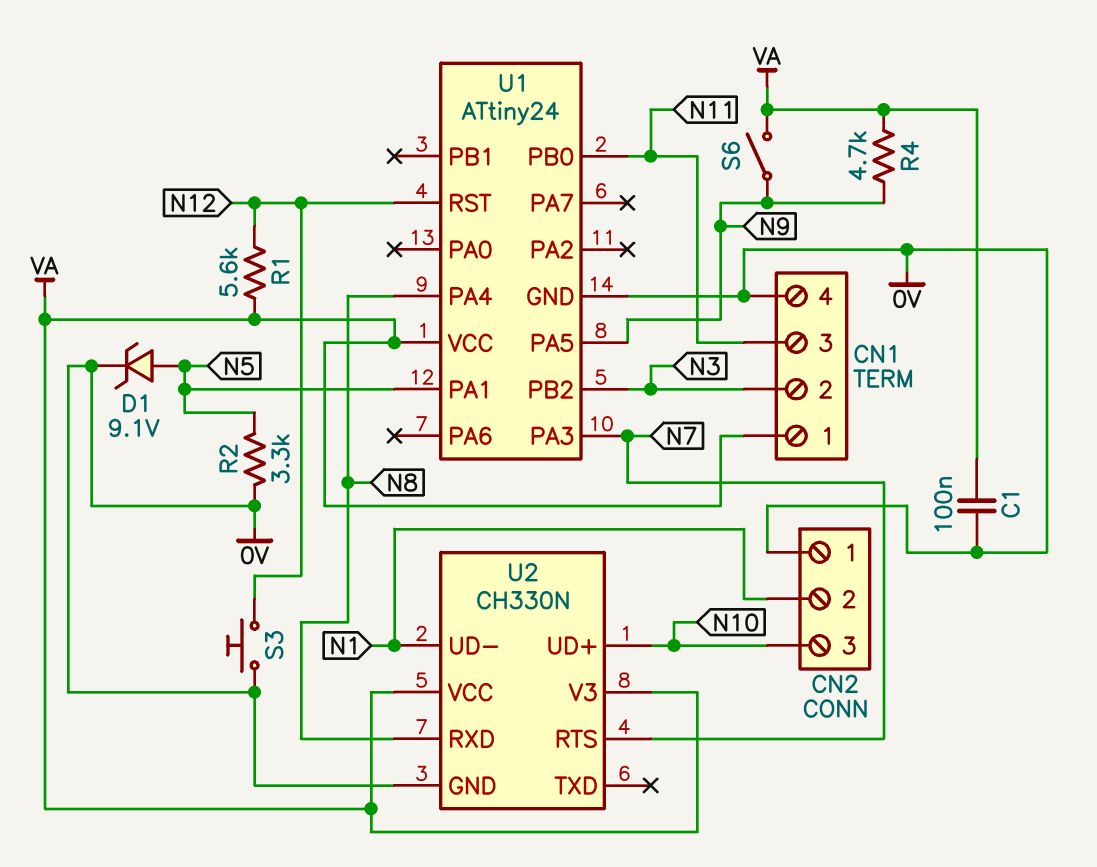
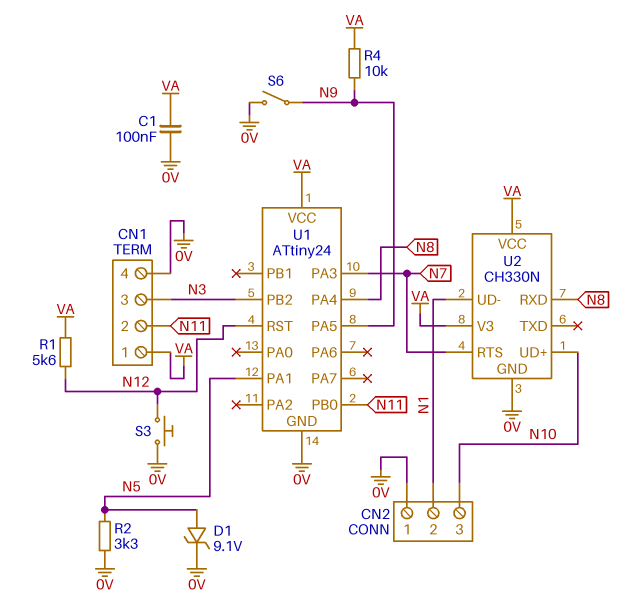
CN1 pin 2: N3 -> N11
CN1 pin 3: N11 -> N3
R4: 4.7k (N9, VA) -> 10k (N9, VA)
S6: switch (N9, VA) -> switch (0V, N9)

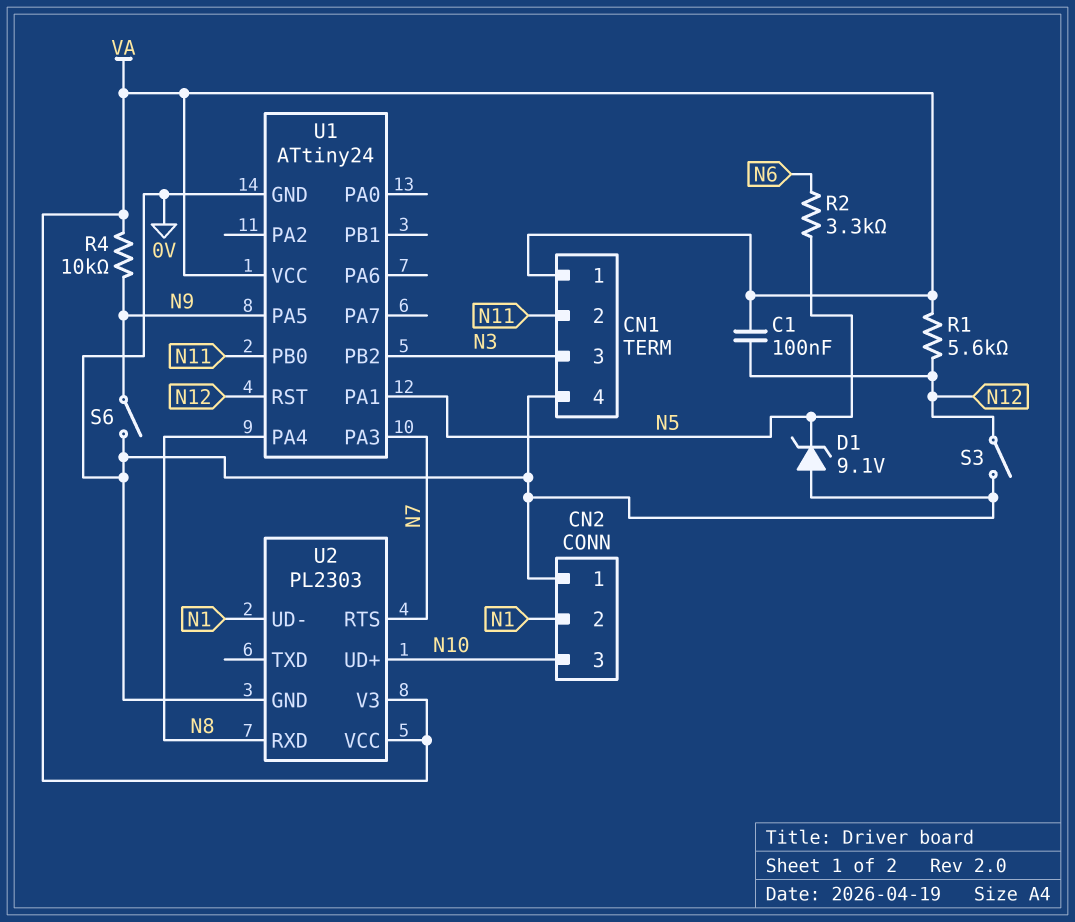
C1: 100nF (0V, VA) -> 100nF (N12, VA)
D1: zener 9.1V (A N5, K 0V) -> zener 9.1V (A 0V, K N5)
R2: 3.3k (0V, N5) -> 3.3k (N5, N6)
S3: button (0V, N12) -> switch (0V, N12)
U2: CH330N -> PL2303

